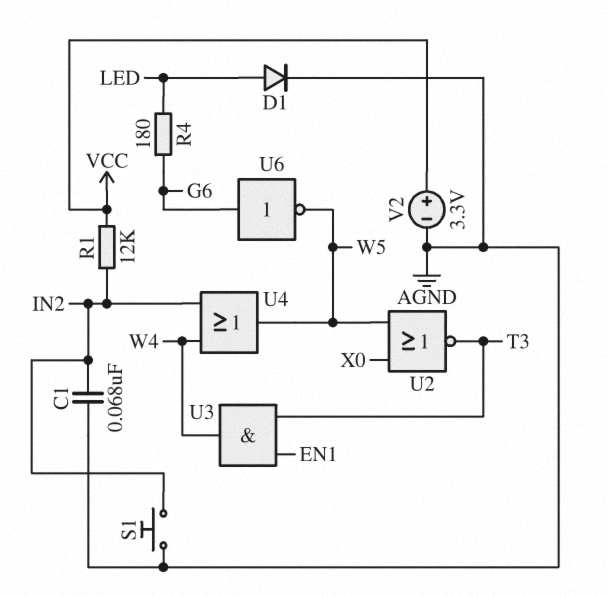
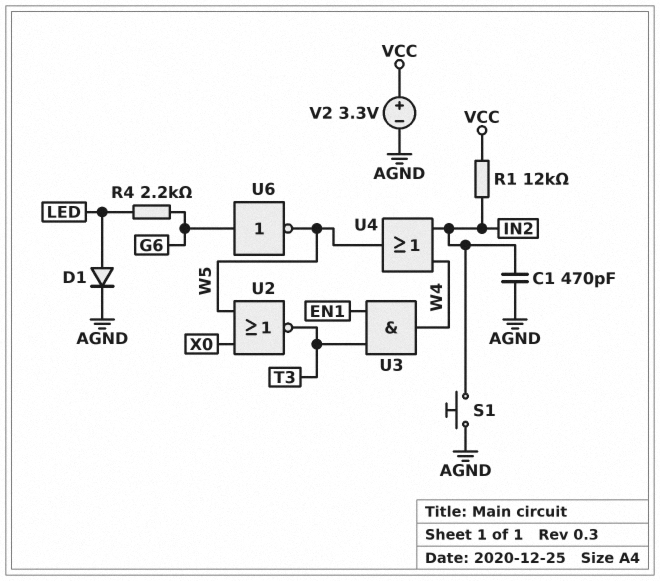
C1: 68nF (AGND, IN2) -> 470pF (AGND, IN2)
R4: 180 (G6, LED) -> 2.2k (G6, LED)

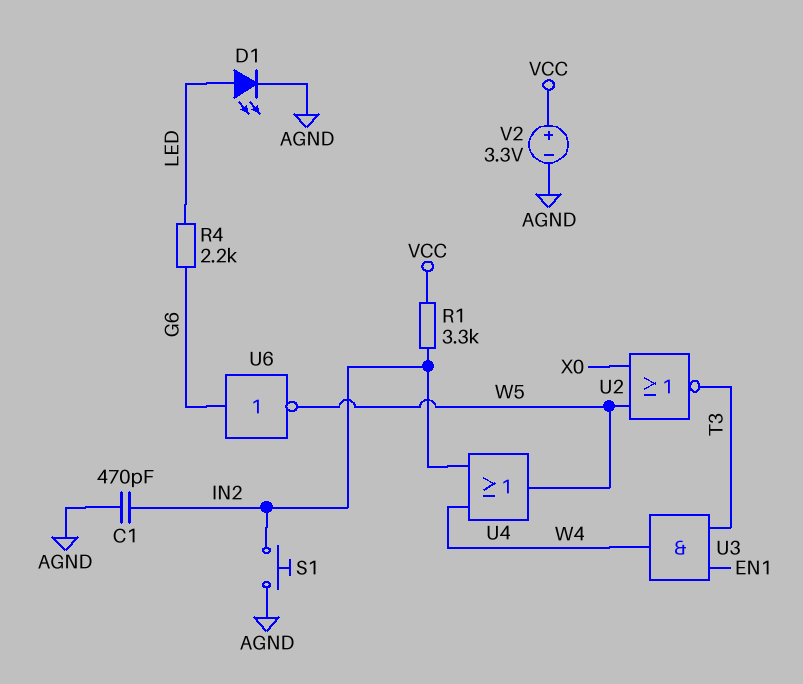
D1: diode (A LED, K AGND) -> LED (A LED, K AGND)
R1: 12k (IN2, VCC) -> 3.3k (IN2, VCC)

